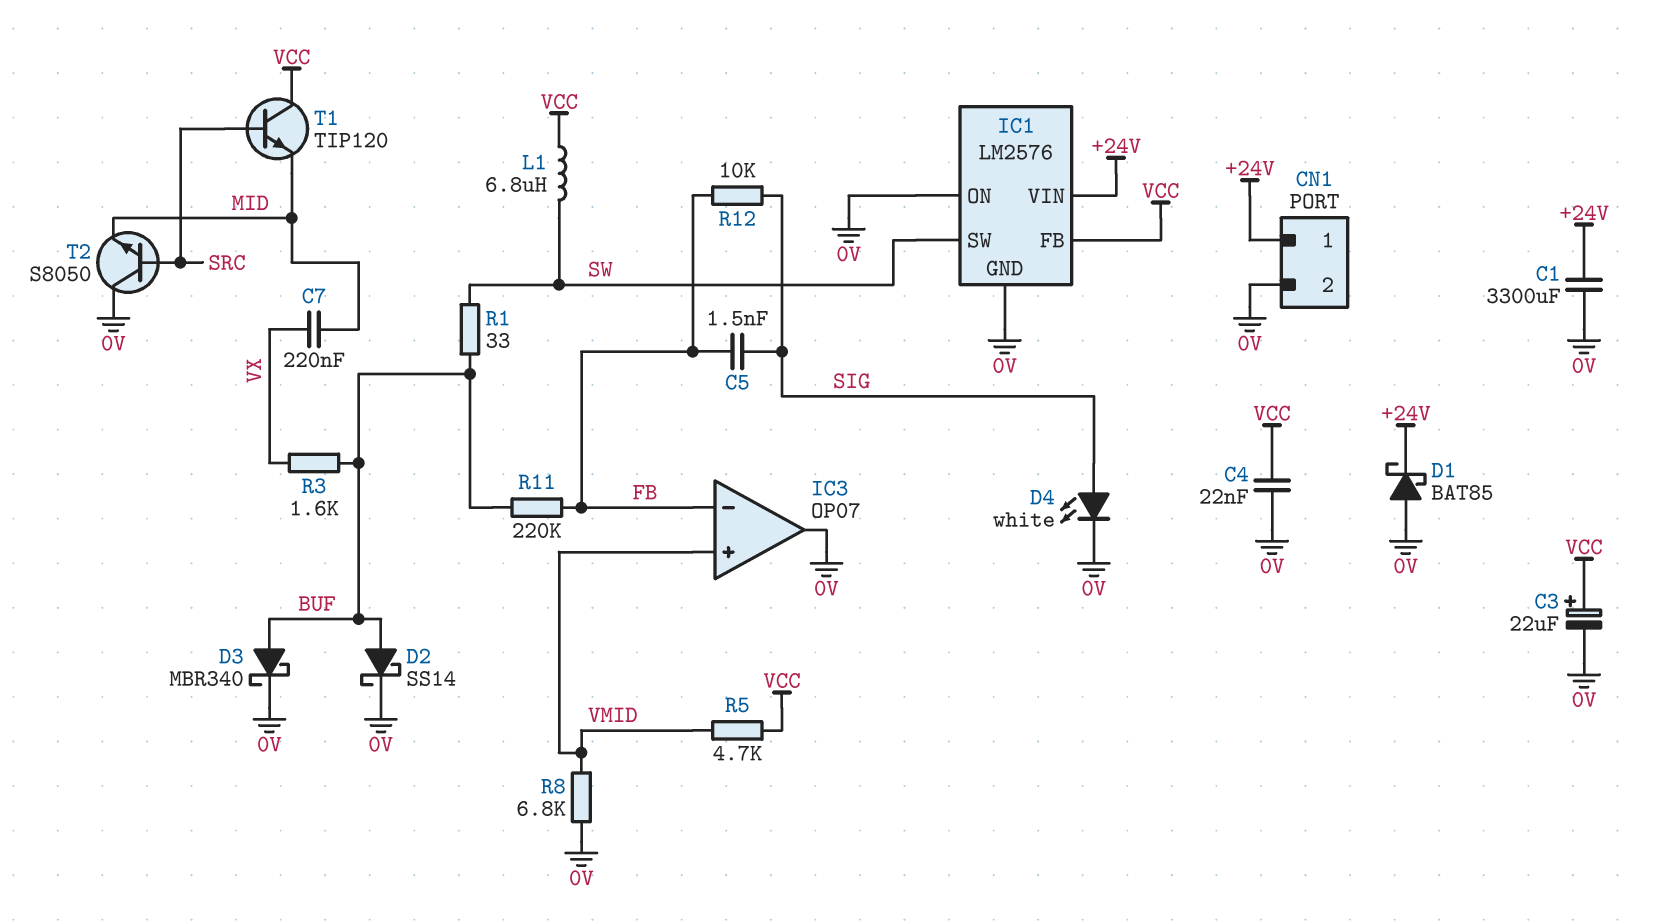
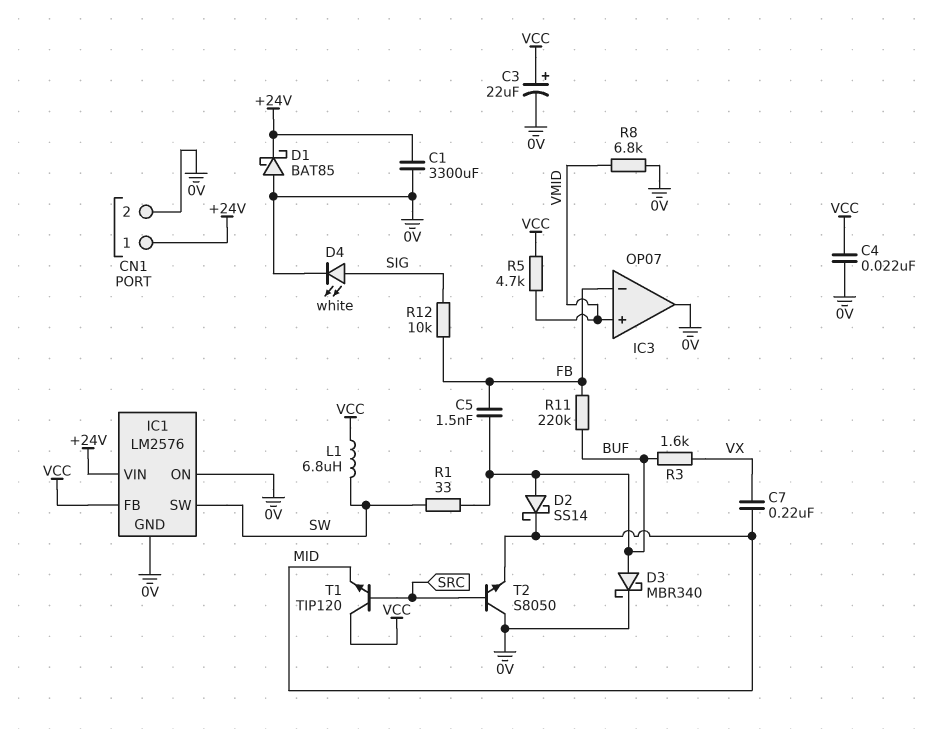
C5: 1.5nF (FB, SIG) -> 1.5nF (BUF, FB)
D2: schottky SS14 (A BUF, K 0V) -> schottky SS14 (A BUF, K MID)

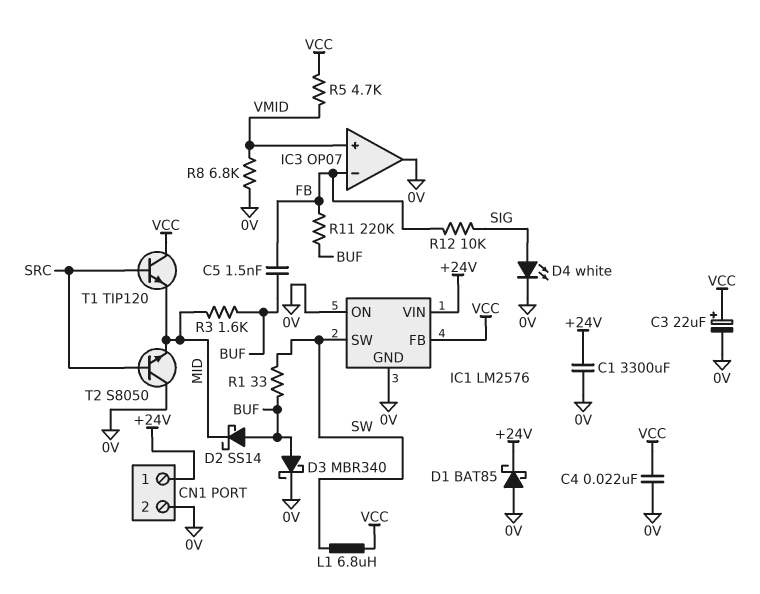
C7: 220nF (MID, VX) -> none
R3: 1.6k (BUF, VX) -> 1.6k (BUF, MID)

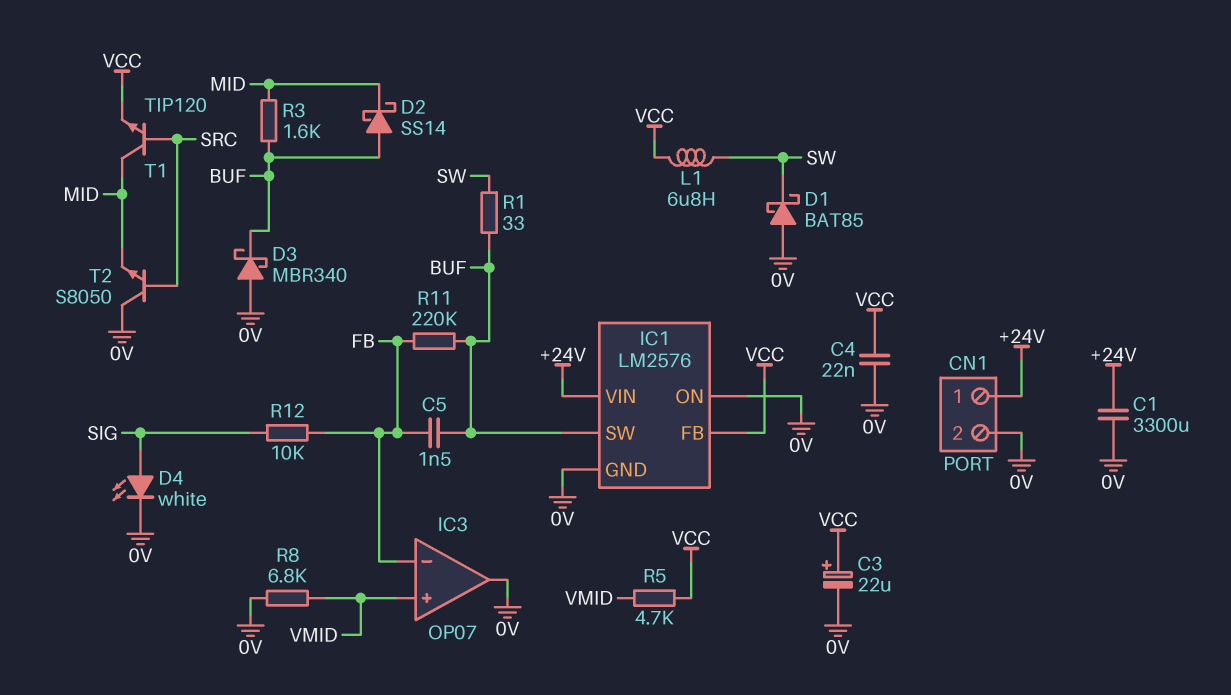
D1: schottky BAT85 (A 0V, K +24V) -> schottky BAT85 (A 0V, K SW)
D3: schottky MBR340 (A BUF, K 0V) -> schottky MBR340 (A 0V, K BUF)
IC1 pin SW: SW -> BUF
T1: NPN TIP120 (B SRC, C VCC, E MID) -> NPN TIP120 (B SRC, C MID, E VCC)

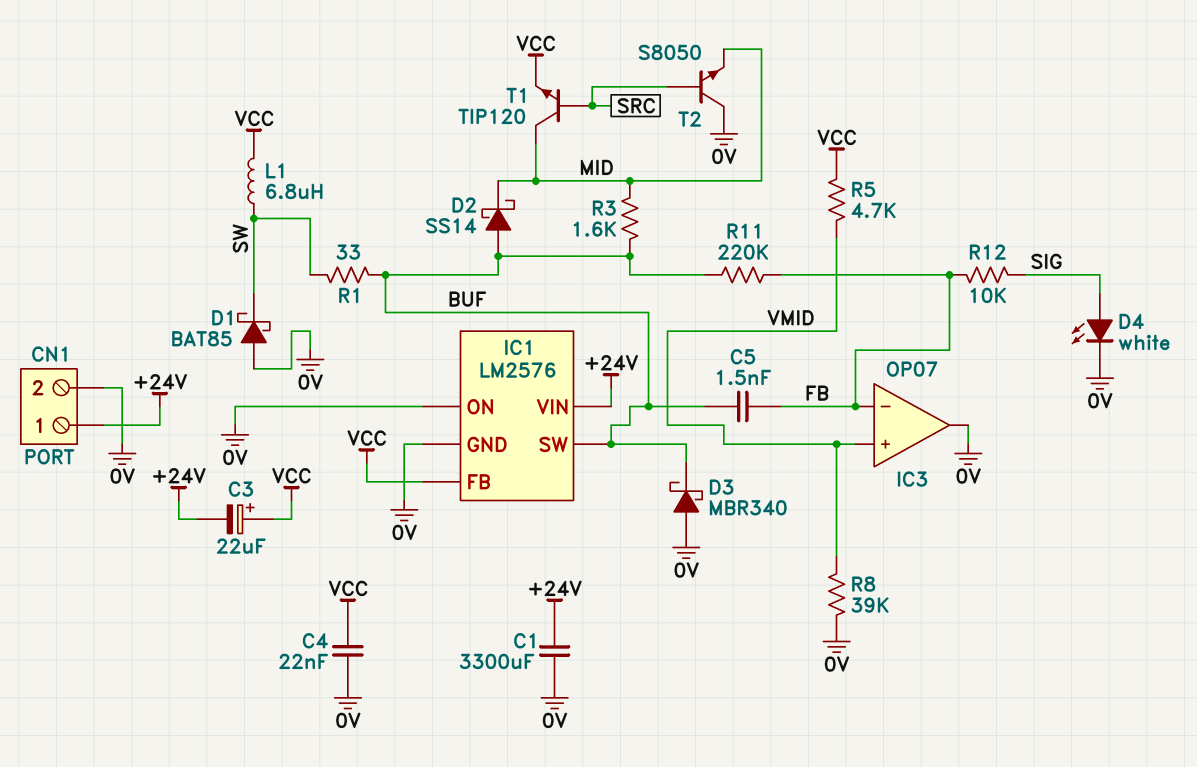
C3: 22uF (plus VCC, minus 0V) -> 22uF (plus VCC, minus +24V)
R8: 6.8k (0V, VMID) -> 39k (0V, VMID)

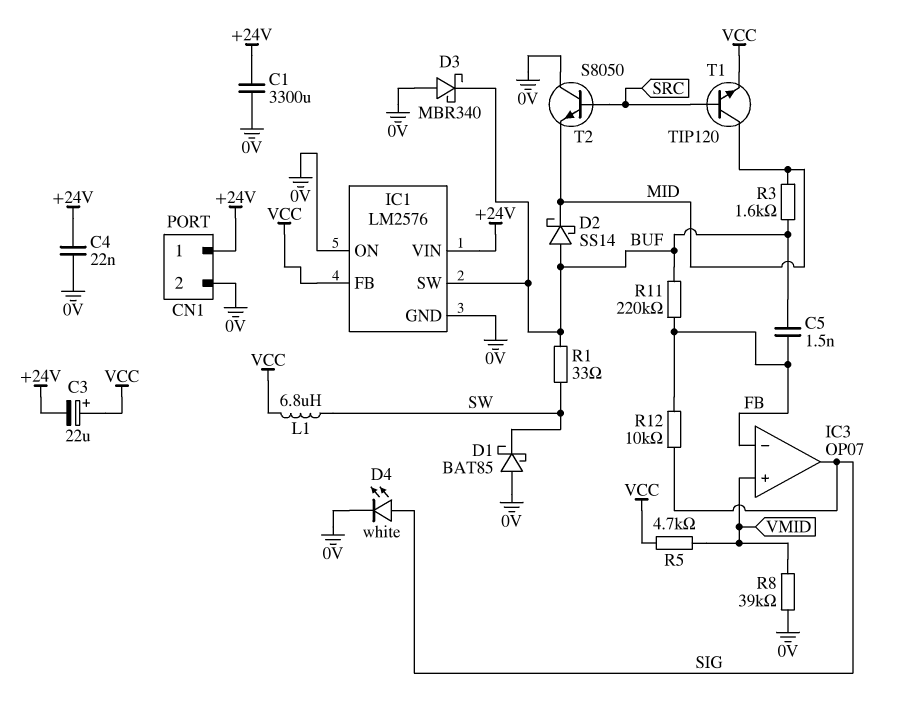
C4: 22nF (0V, VCC) -> 22nF (+24V, 0V)
IC3 pin out: 0V -> SIG

